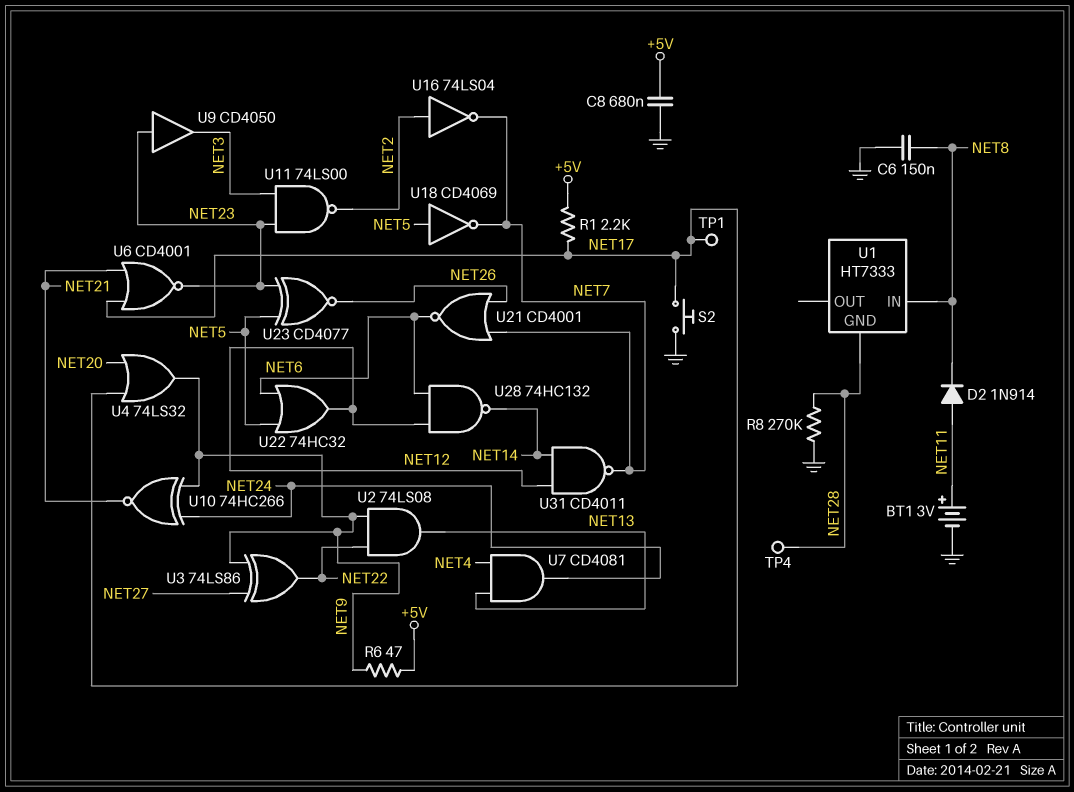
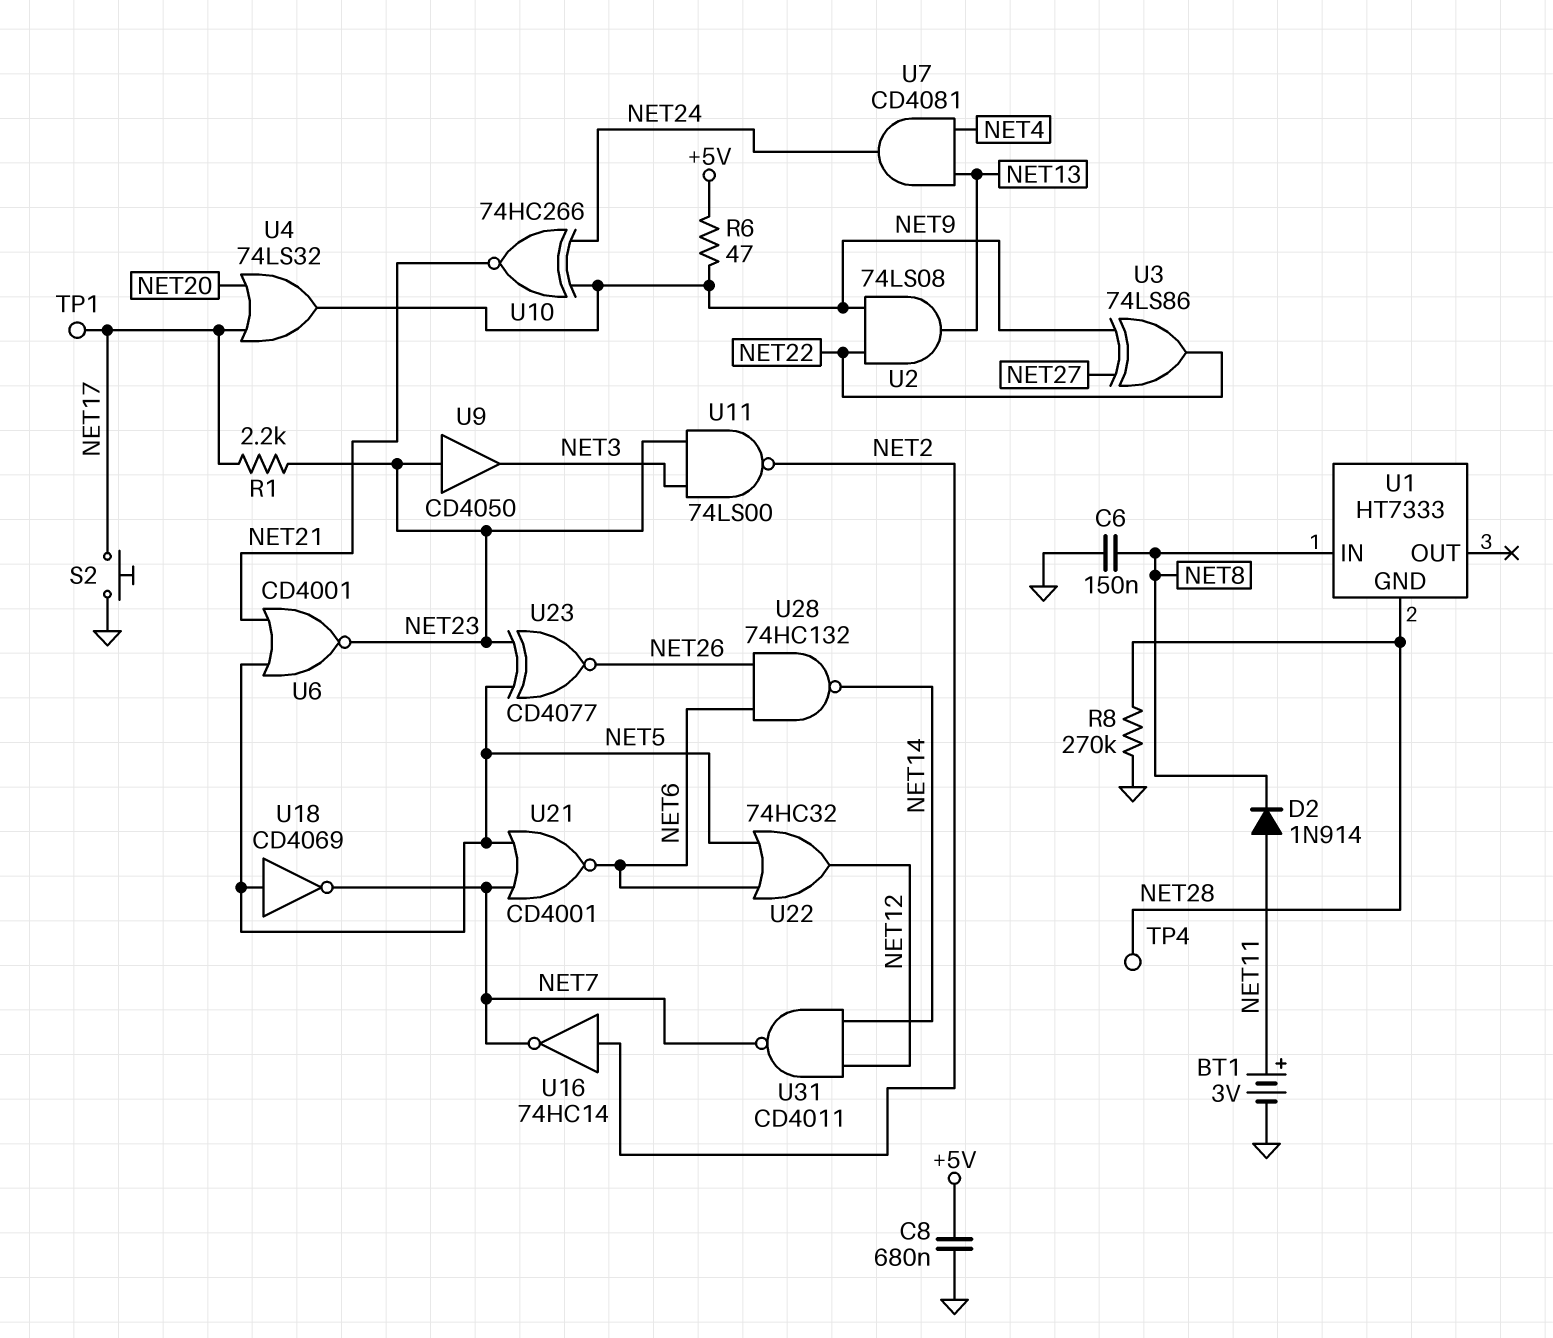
R1: 2.2k (+5V, NET17) -> 2.2k (NET17, NET23)
U6: NOR CD4001 (in NET17, in NET21, out NET23) -> NOR CD4001 (in NET5, in NET21, out NET23)
U16: NOT 74LS04 (in NET2, out NET7) -> NOT 74HC14 (in NET2, out NET7)
U21: NOR CD4001 (in NET7, in NET26, out NET6) -> NOR CD4001 (in NET5, in NET7, out NET6)
U28: NAND 74HC132 (in NET6, in NET12, out NET14) -> NAND 74HC132 (in NET6, in NET26, out NET14)

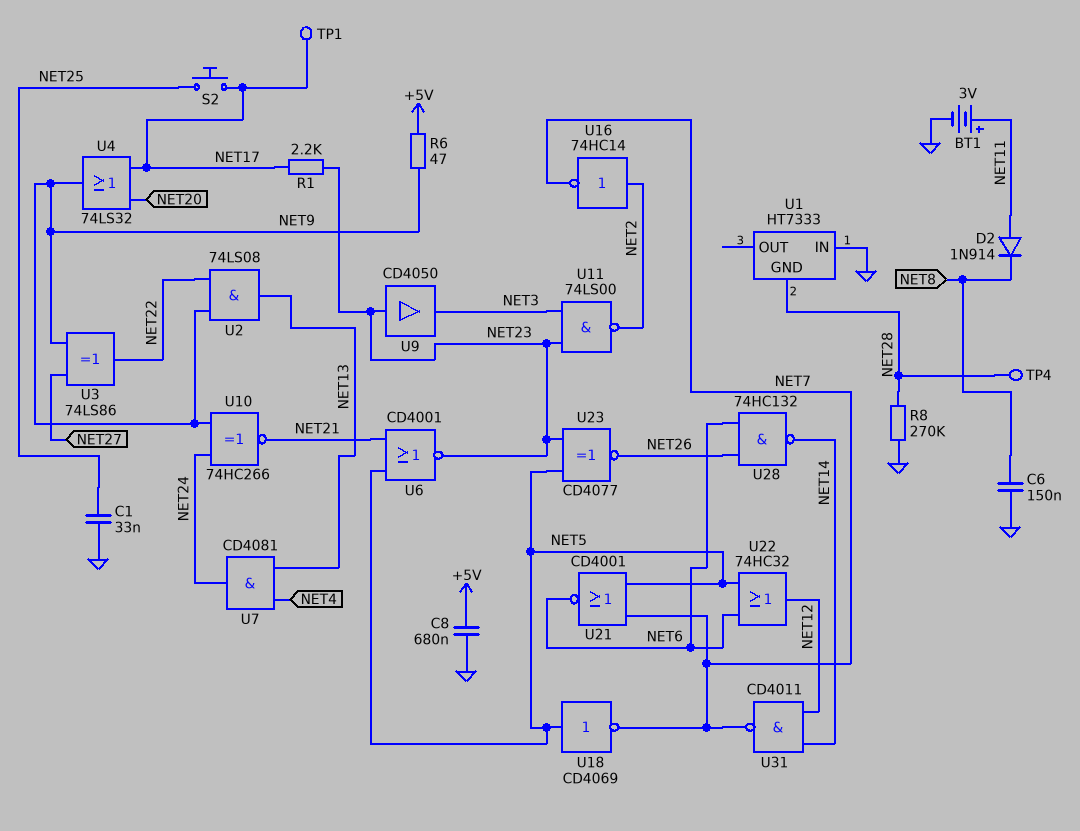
C1: none -> 33nF (GND, NET25)
S2: button (GND, NET17) -> button (NET17, NET25)
U1 pin IN: NET8 -> GND

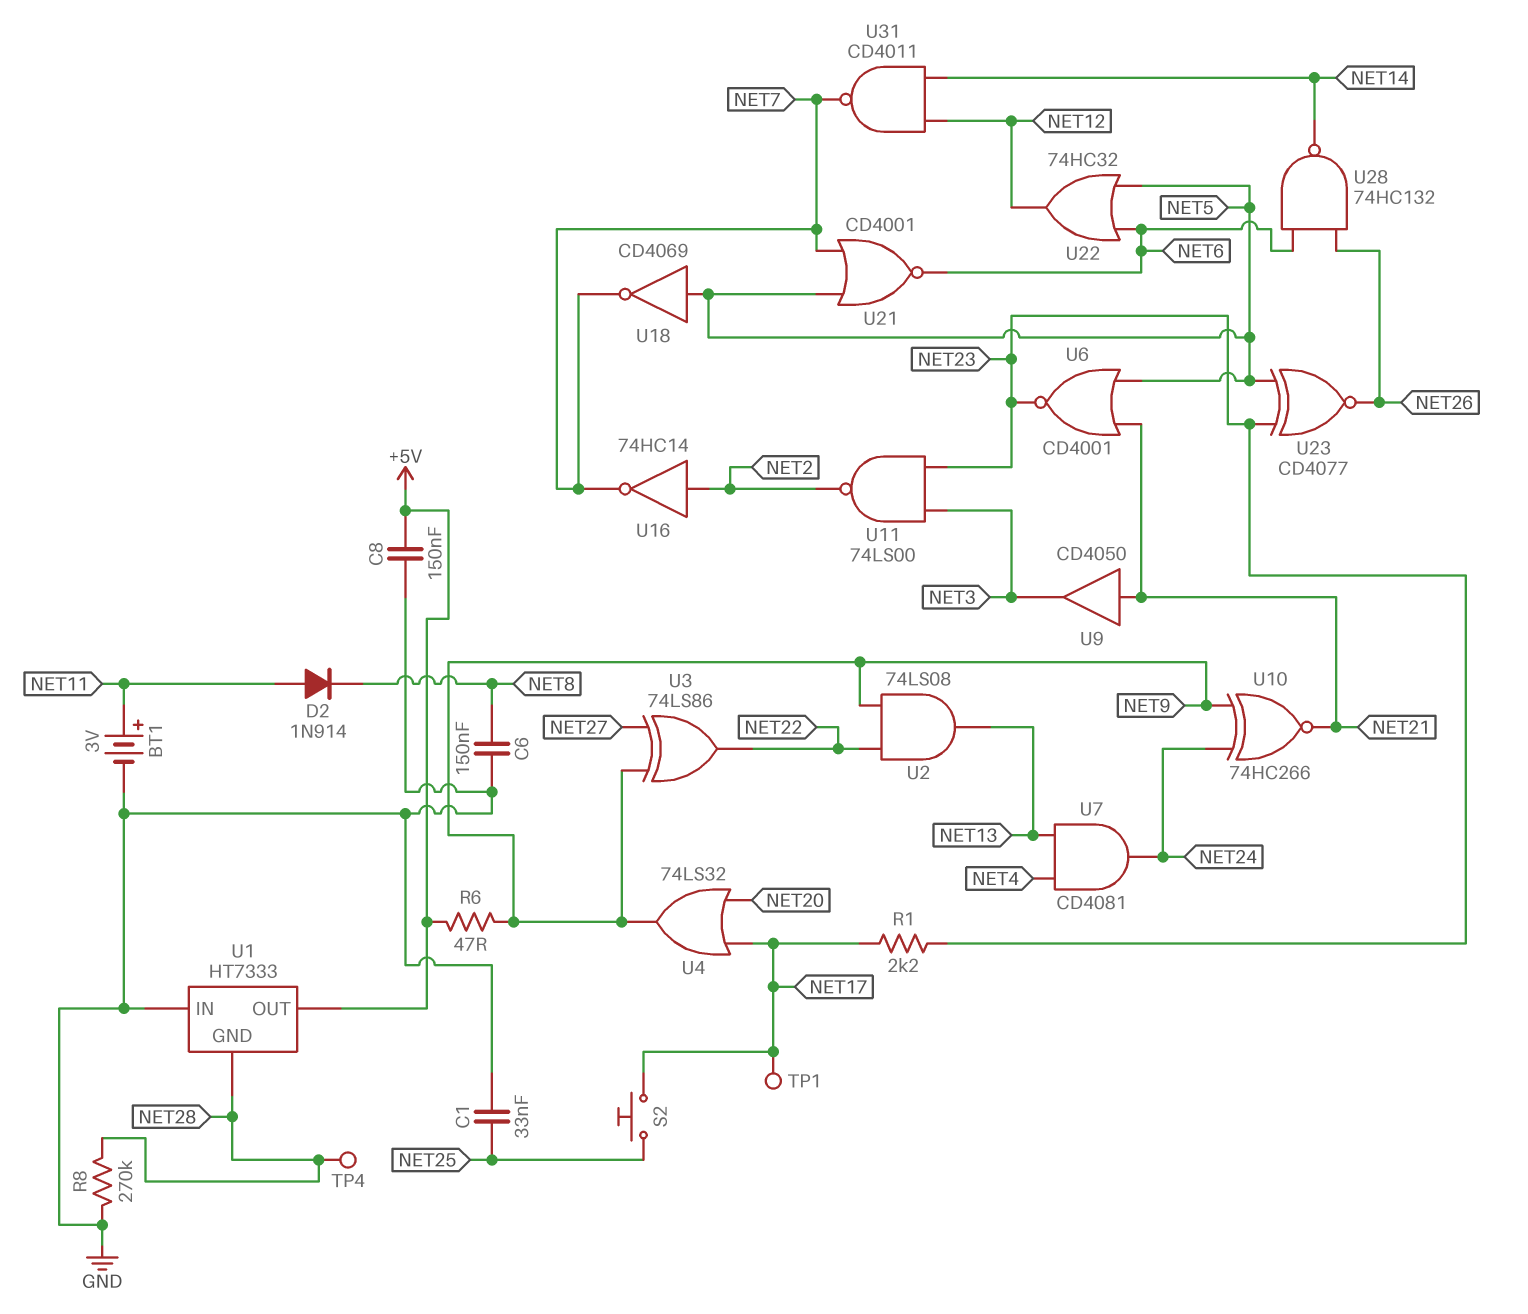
C8: 680nF (+5V, GND) -> 150nF (+5V, GND)
U1 pin OUT: none -> +5V
U9: buffer CD4050 (in NET23, out NET3) -> buffer CD4050 (in NET21, out NET3)

